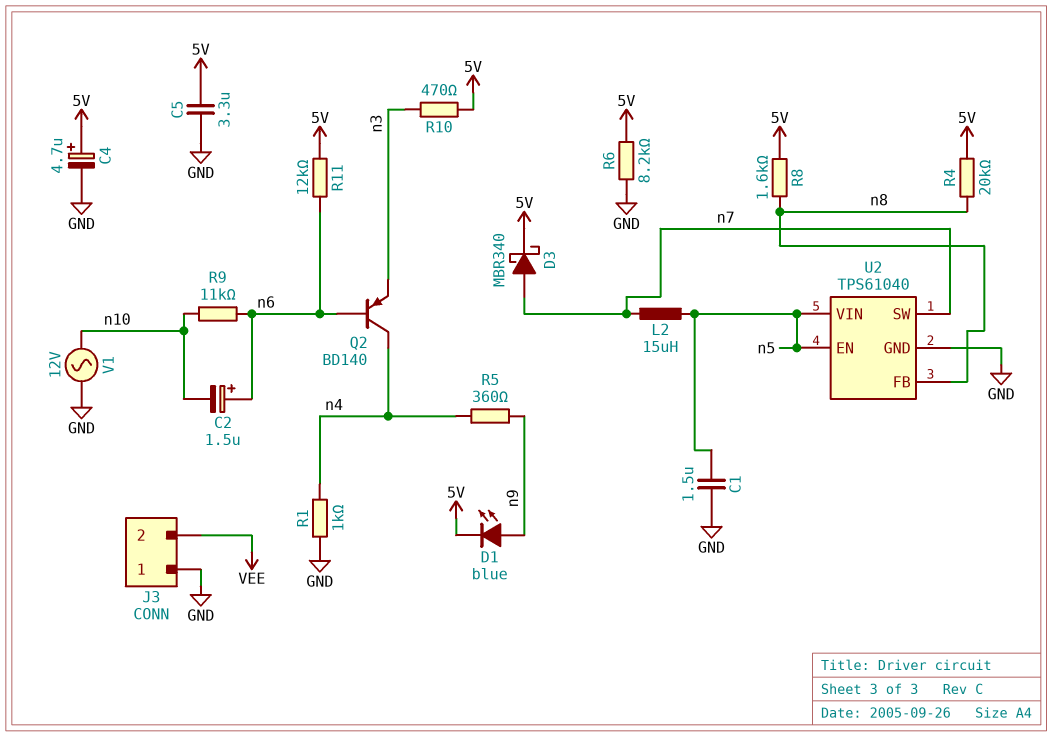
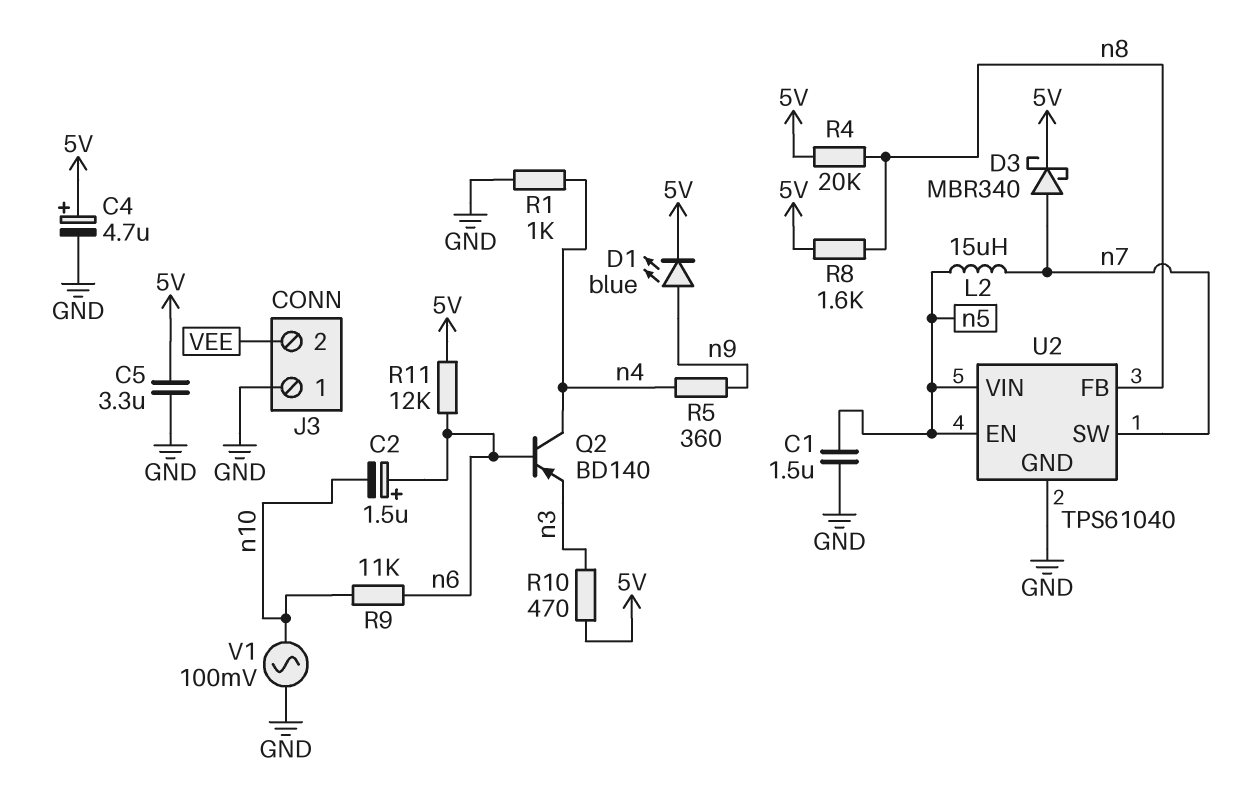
R6: 8.2k (5V, GND) -> none
V1: AC 12V (GND, n10) -> AC 100mV (GND, n10)

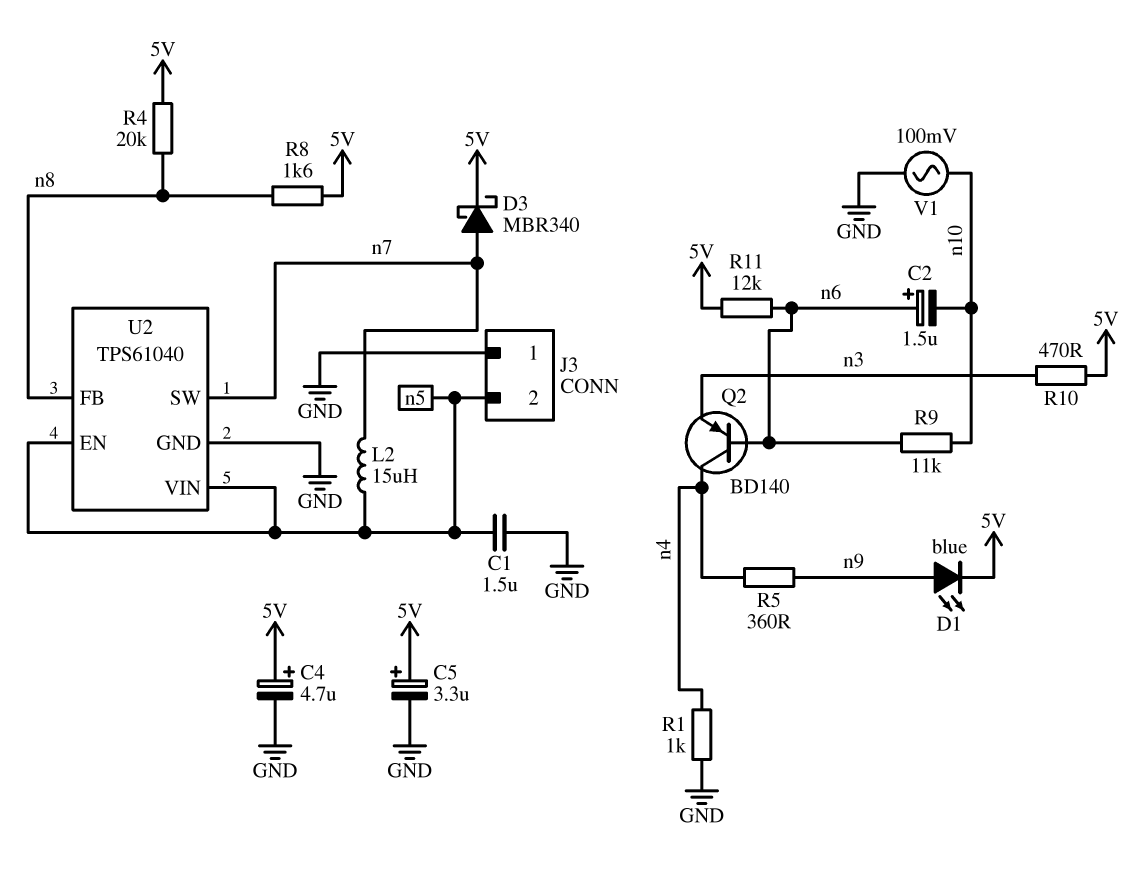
C5: 3.3uF (5V, GND) -> 3.3uF (plus 5V, minus GND)
J3 pin 2: VEE -> n5

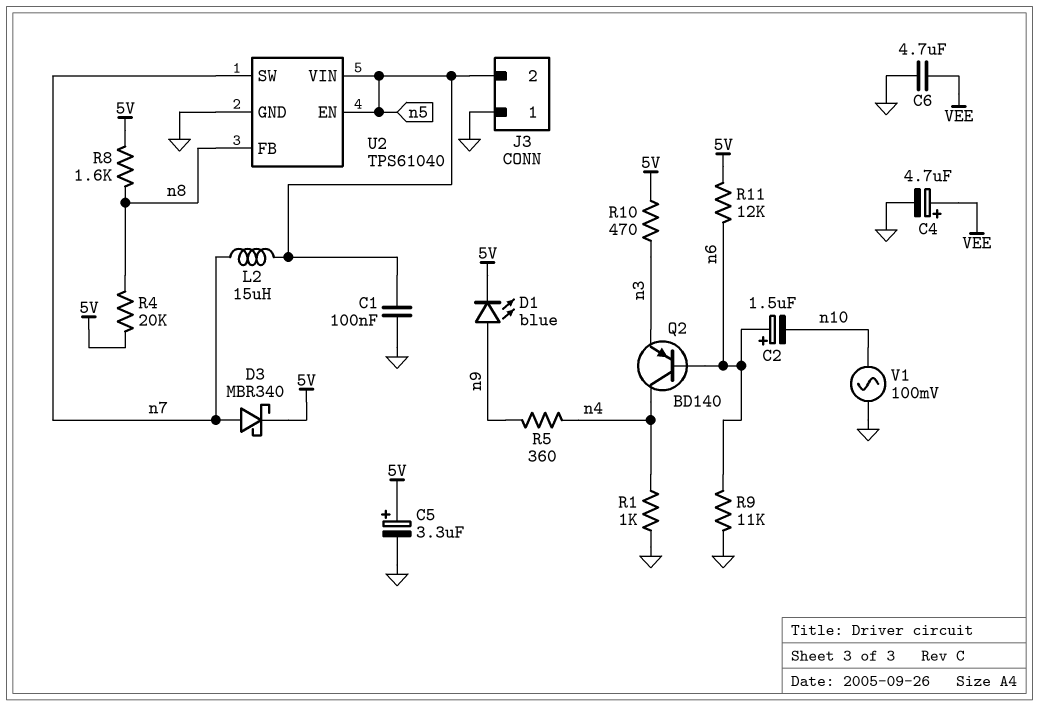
C1: 1.5uF (GND, n5) -> 100nF (GND, n5)
C4: 4.7uF (plus 5V, minus GND) -> 4.7uF (plus VEE, minus GND)
C6: none -> 4.7uF (GND, VEE)
R9: 11k (n6, n10) -> 11k (GND, n6)

